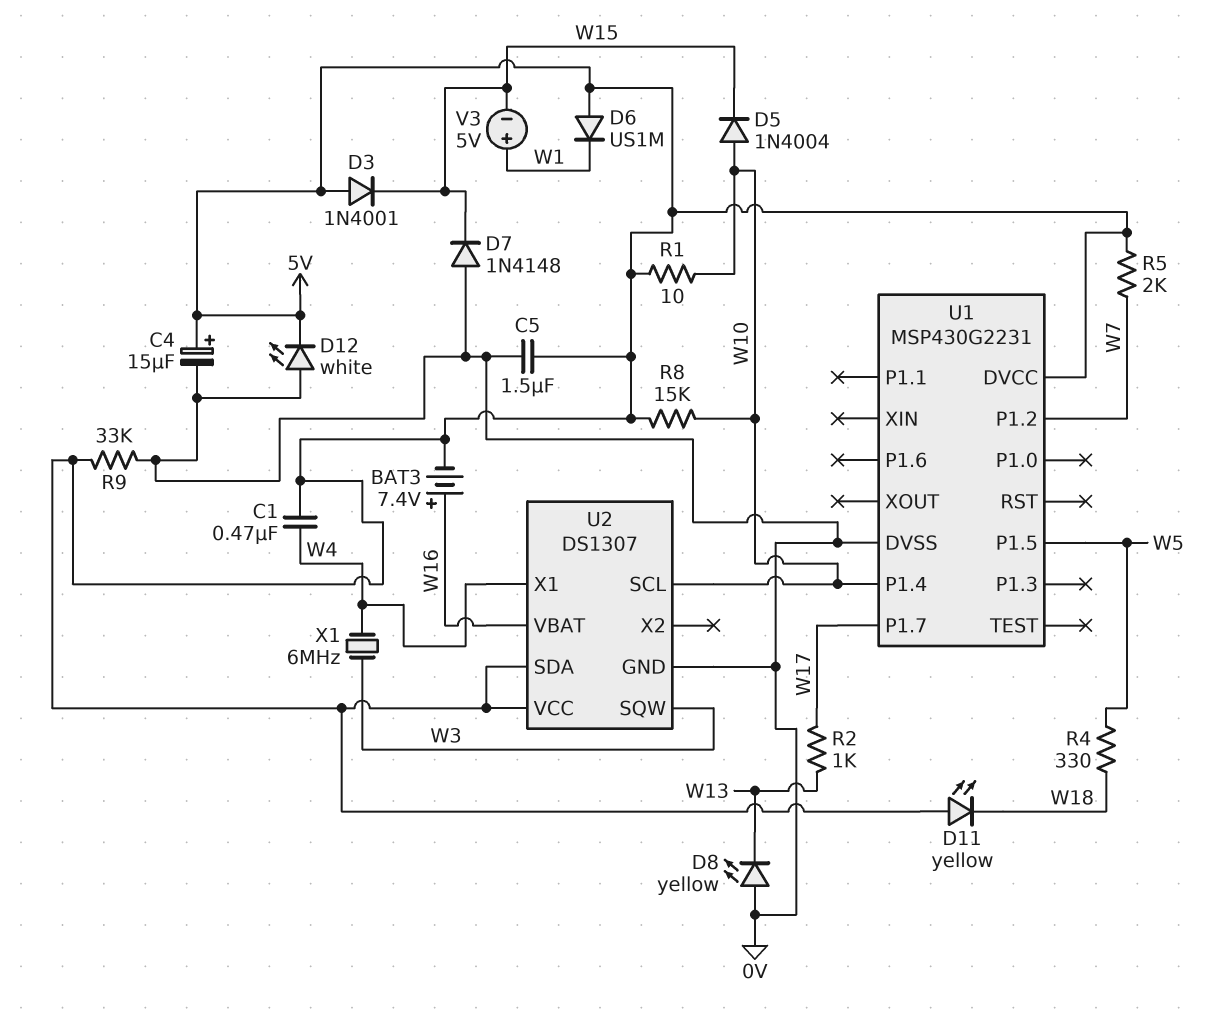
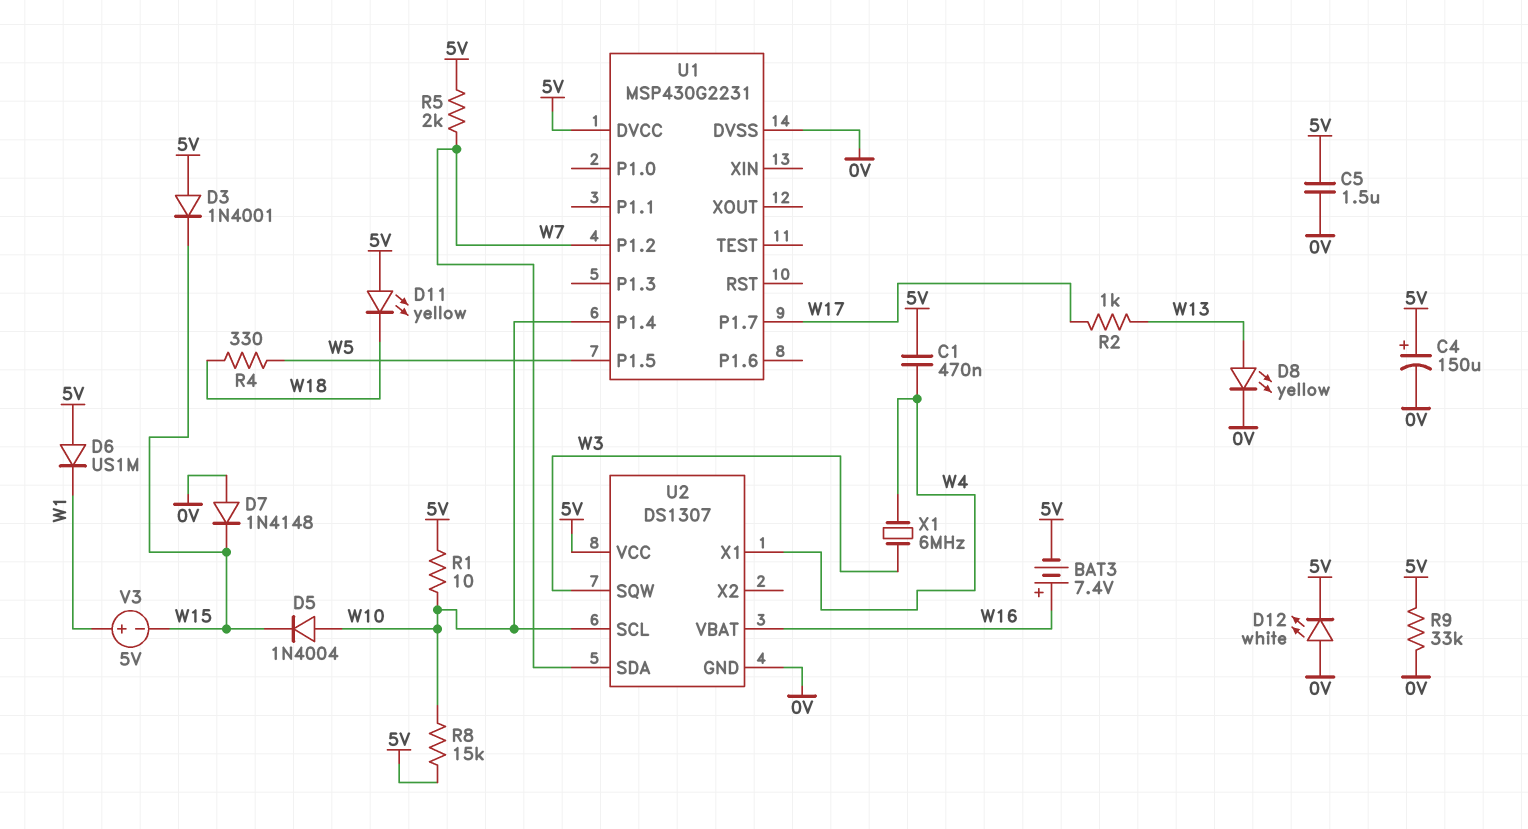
C4: 15uF (plus 5V, minus 0V) -> 150uF (plus 5V, minus 0V)
D8: LED yellow (A 0V, K W13) -> LED yellow (A W13, K 0V)
U2 pin SDA: 5V -> W7

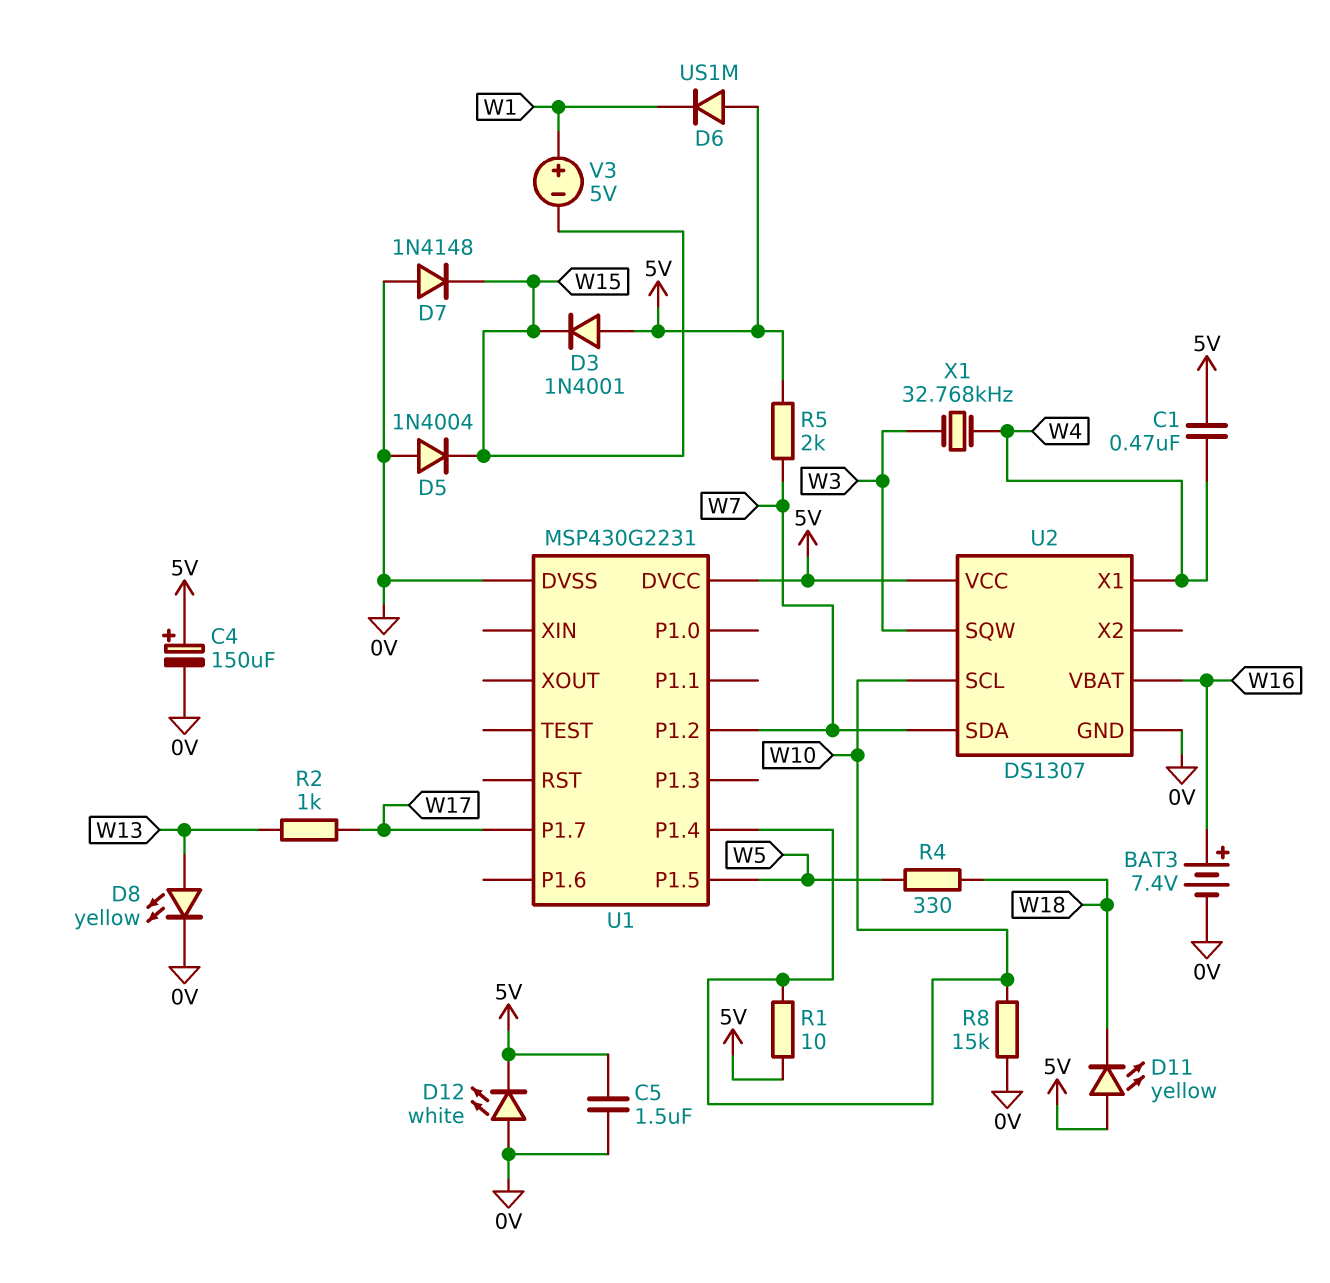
BAT3: 7.4V (plus W16, minus 5V) -> 7.4V (plus W16, minus 0V)
D5: diode 1N4004 (A W10, K W15) -> diode 1N4004 (A 0V, K W15)
R8: 15k (5V, W10) -> 15k (0V, W10)
R9: 33k (0V, 5V) -> none
X1: 6MHz (W3, W4) -> 32.768kHz (W3, W4)

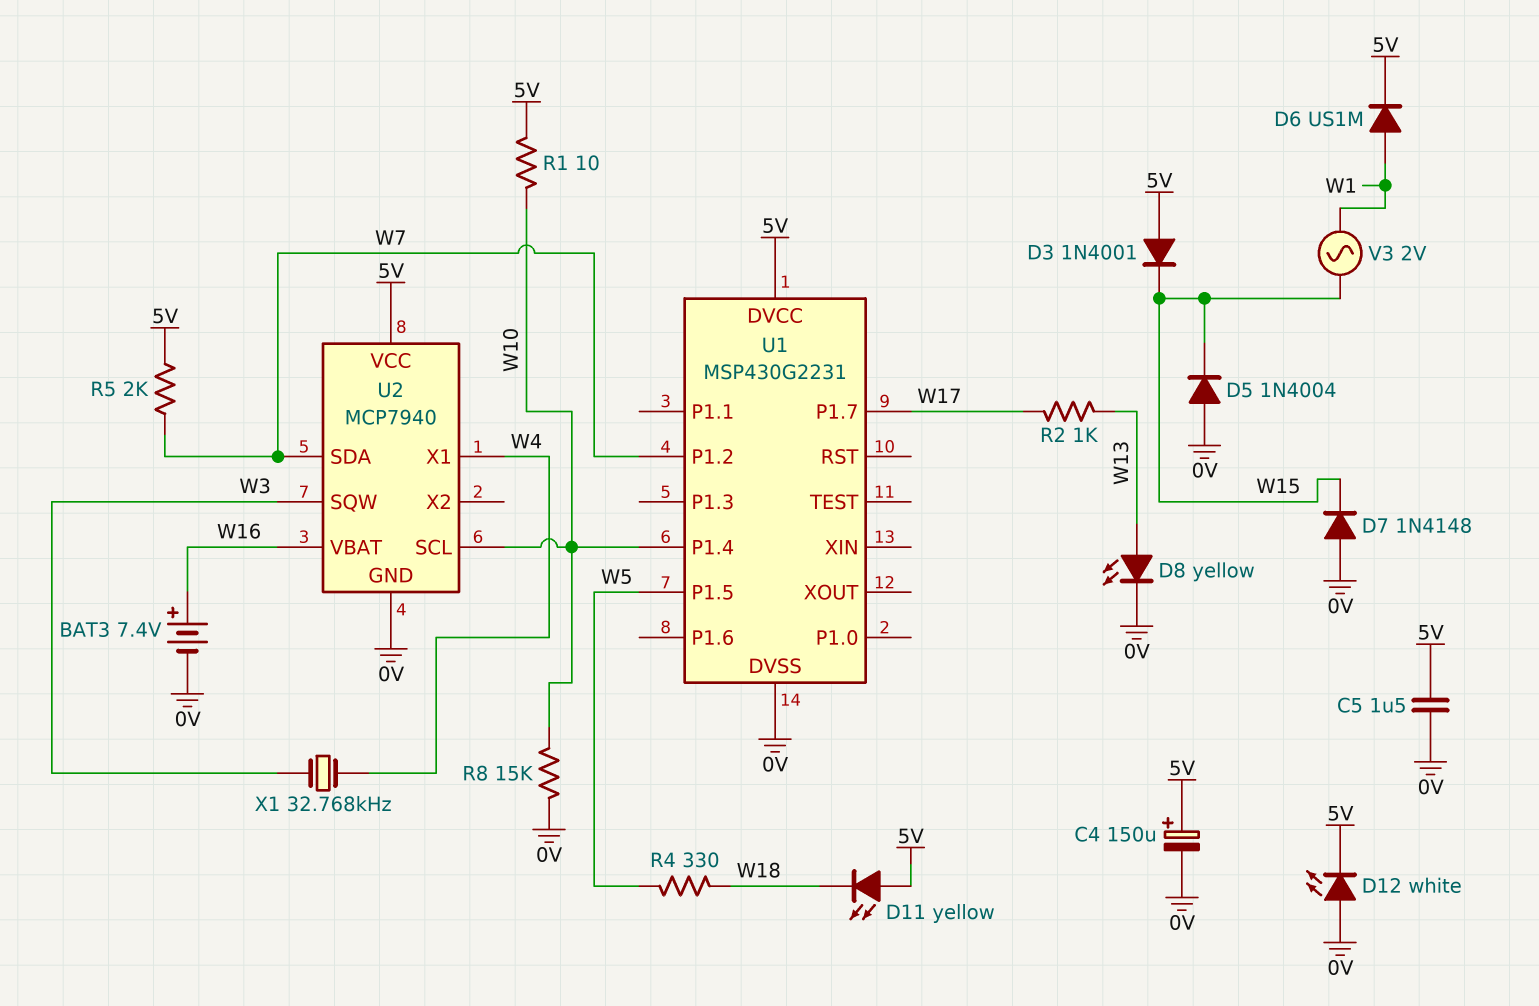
C1: 470nF (5V, W4) -> none
D6: diode US1M (A 5V, K W1) -> diode US1M (A W1, K 5V)
U2: DS1307 -> MCP7940
V3: 5V (plus W1, minus W15) -> AC 2V (W1, W15)

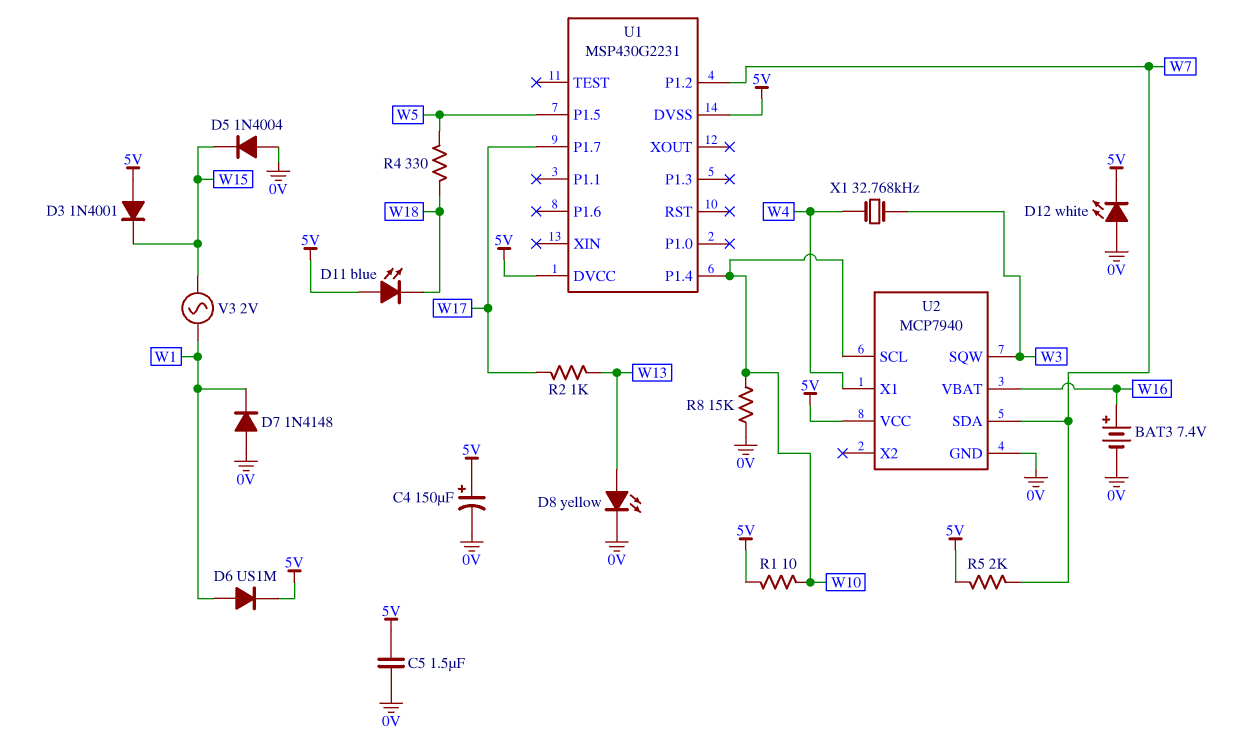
D7: diode 1N4148 (A 0V, K W15) -> diode 1N4148 (A 0V, K W1)
D11: LED yellow (A 5V, K W18) -> LED blue (A 5V, K W18)
U1 pin DVSS: 0V -> 5V

